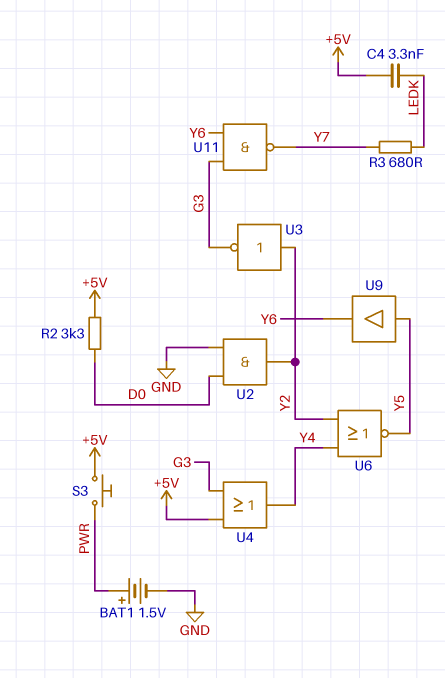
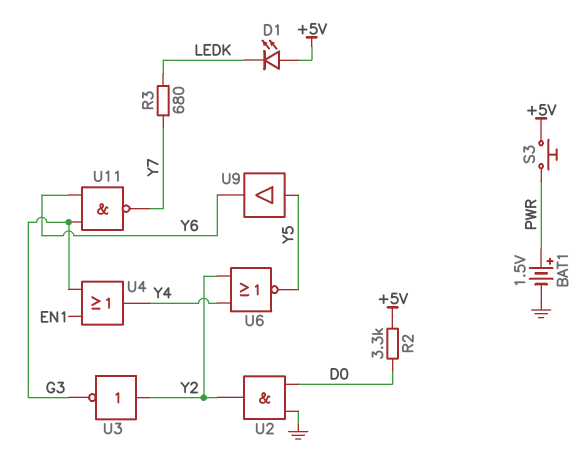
C4: 3.3nF (+5V, LEDK) -> none
D1: none -> LED (A +5V, K LEDK)
U4: OR (in +5V, in G3, out Y4) -> OR (in EN1, in G3, out Y4)

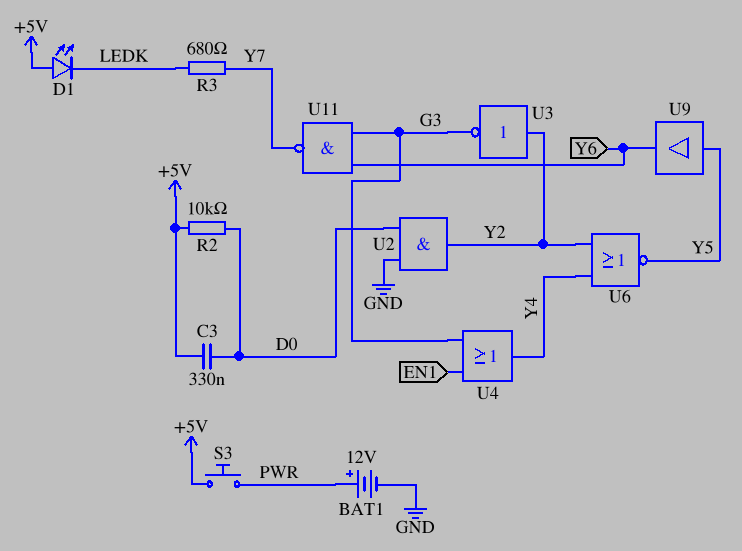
BAT1: 1.5V (plus PWR, minus GND) -> 12V (plus PWR, minus GND)
C3: none -> 330nF (+5V, D0)
R2: 3.3k (+5V, D0) -> 10k (+5V, D0)

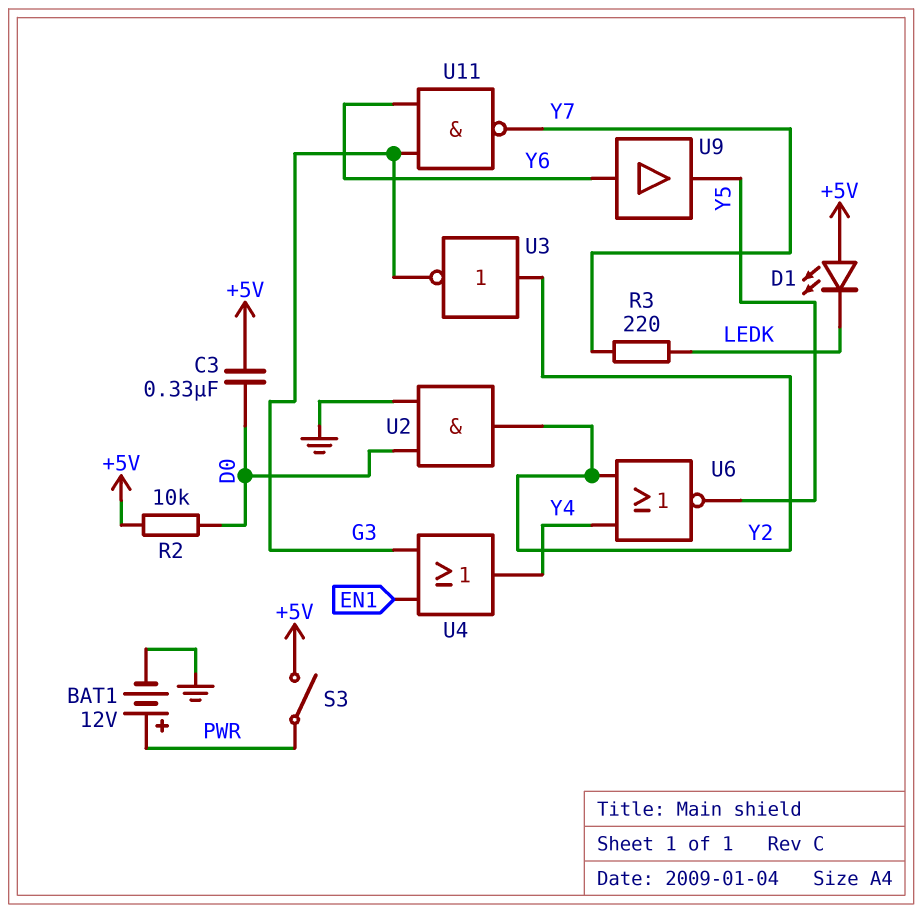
R3: 680 (LEDK, Y7) -> 220 (LEDK, Y7)
S3: button (+5V, PWR) -> switch (+5V, PWR)
U9: buffer (in Y5, out Y6) -> buffer (in Y6, out Y5)

